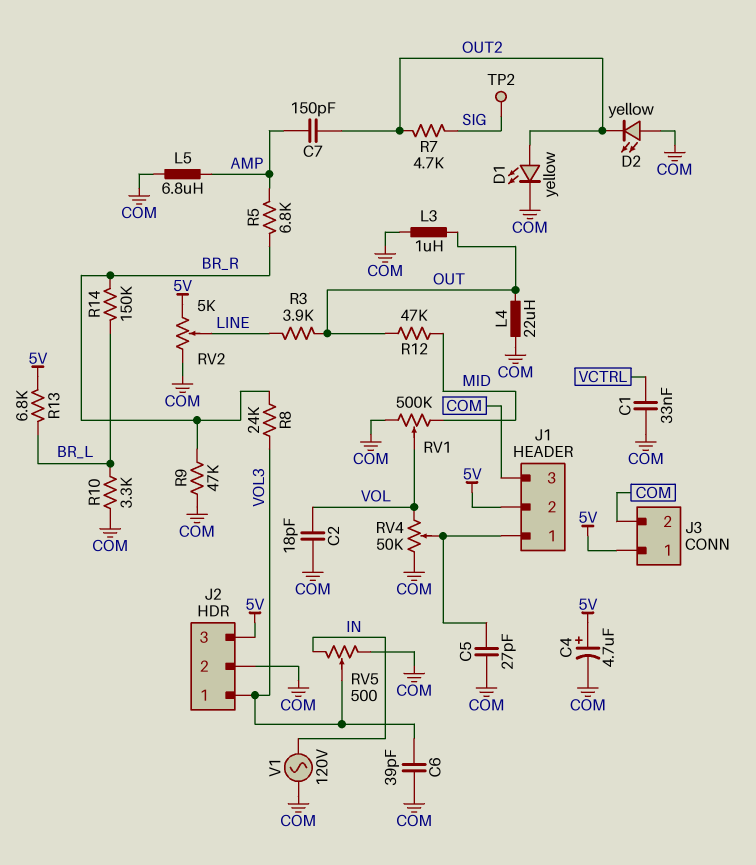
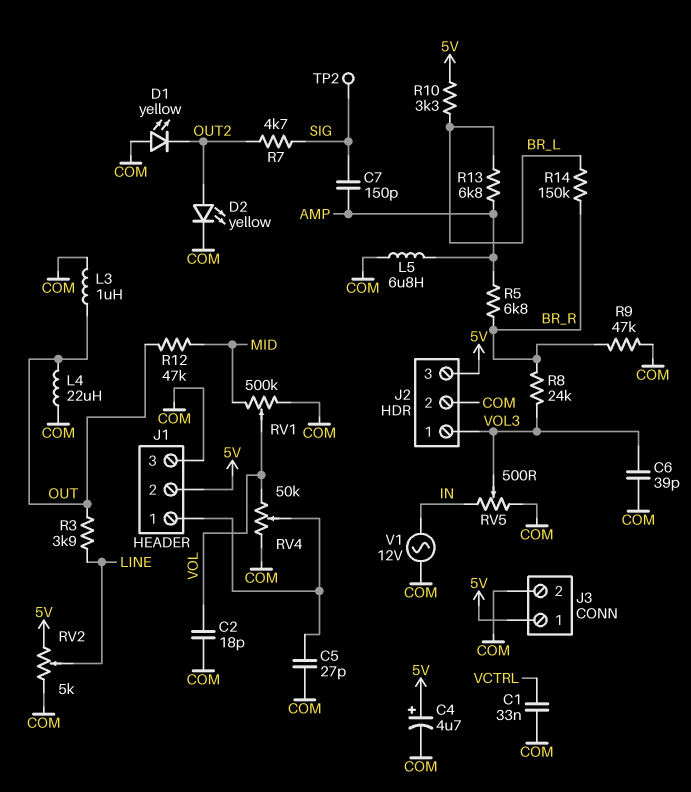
C7: 150pF (AMP, OUT2) -> 150pF (AMP, SIG)
D1: LED yellow (A OUT2, K COM) -> LED yellow (A COM, K OUT2)
D2: LED yellow (A COM, K OUT2) -> LED yellow (A OUT2, K COM)
R10: 3.3k (BR_L, COM) -> 3.3k (5V, BR_L)
R13: 6.8k (5V, BR_L) -> 6.8k (AMP, BR_L)
V1: AC 120V (COM, IN) -> AC 12V (COM, IN)

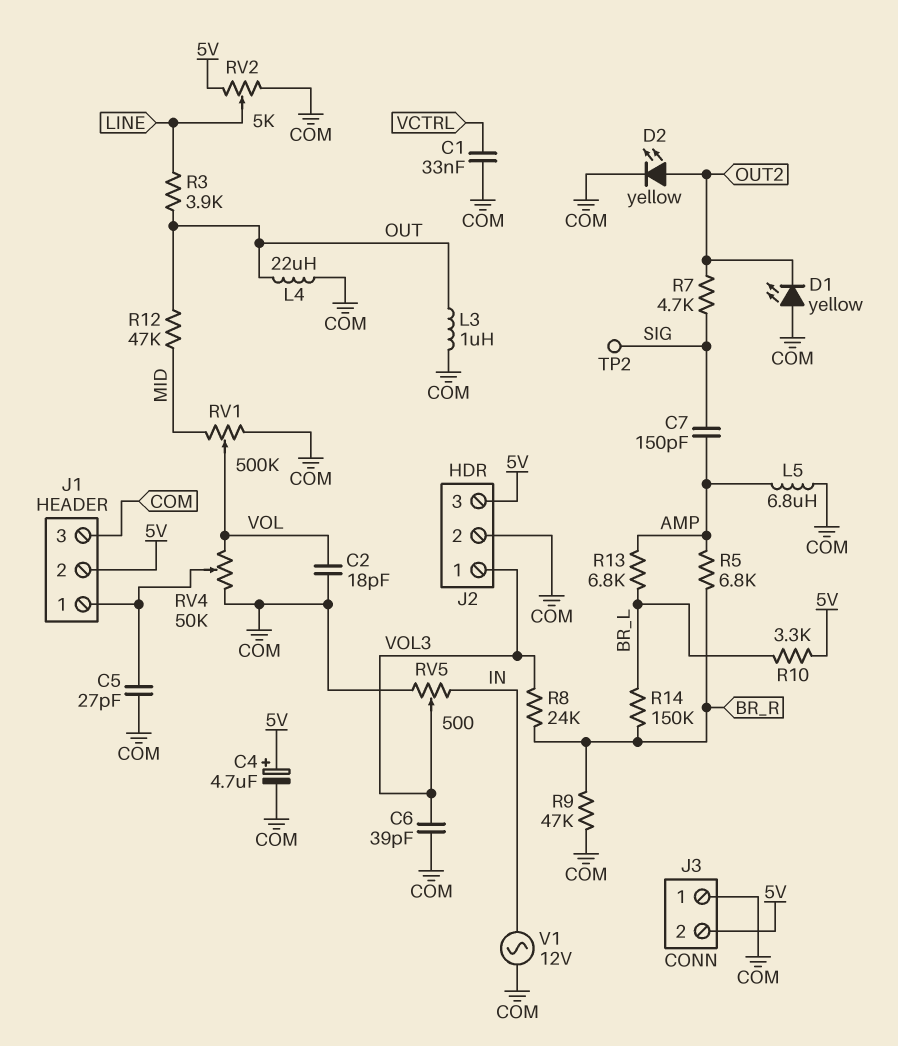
J3 pin 1: 5V -> COM
J3 pin 2: COM -> 5V

